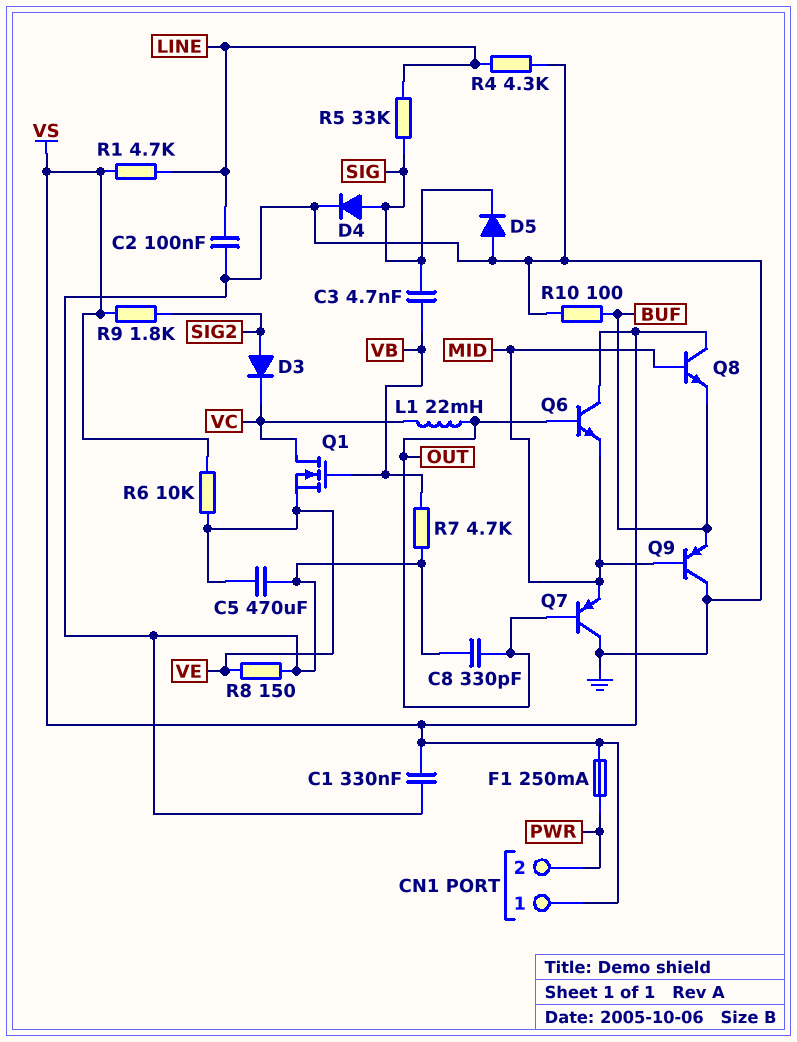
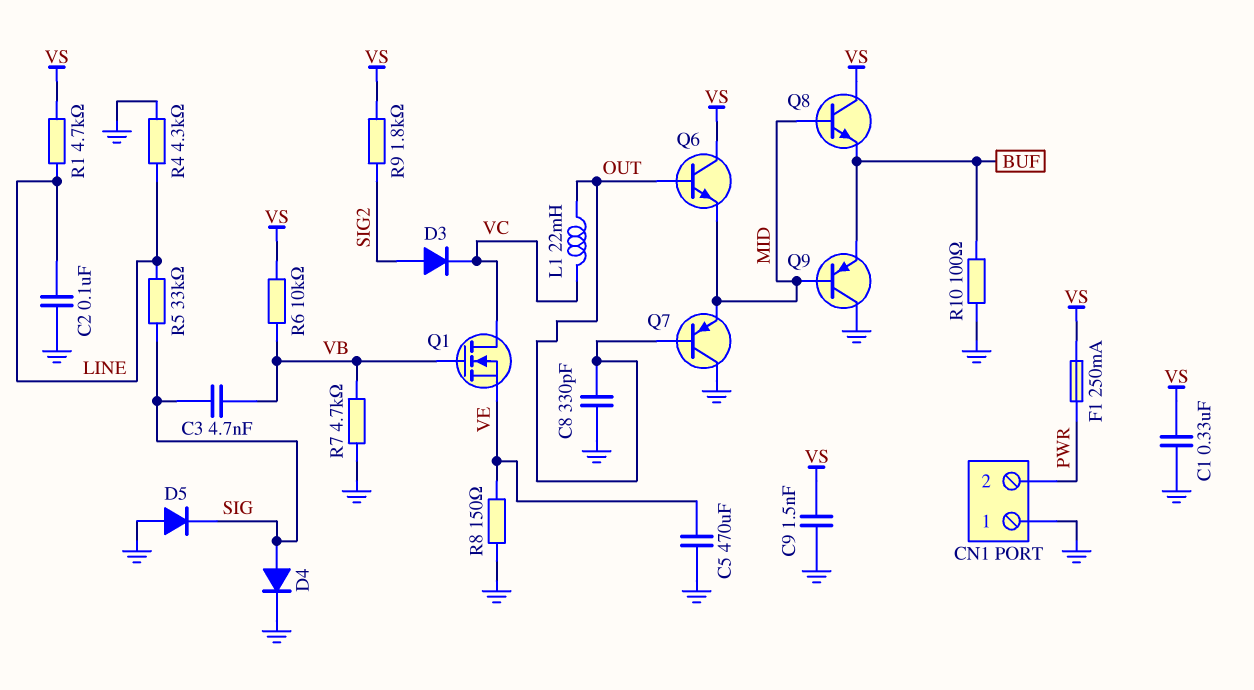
C9: none -> 1.5nF (GND, VS)
CN1 pin 1: VS -> GND
R6: 10k (VE, VS) -> 10k (VB, VS)

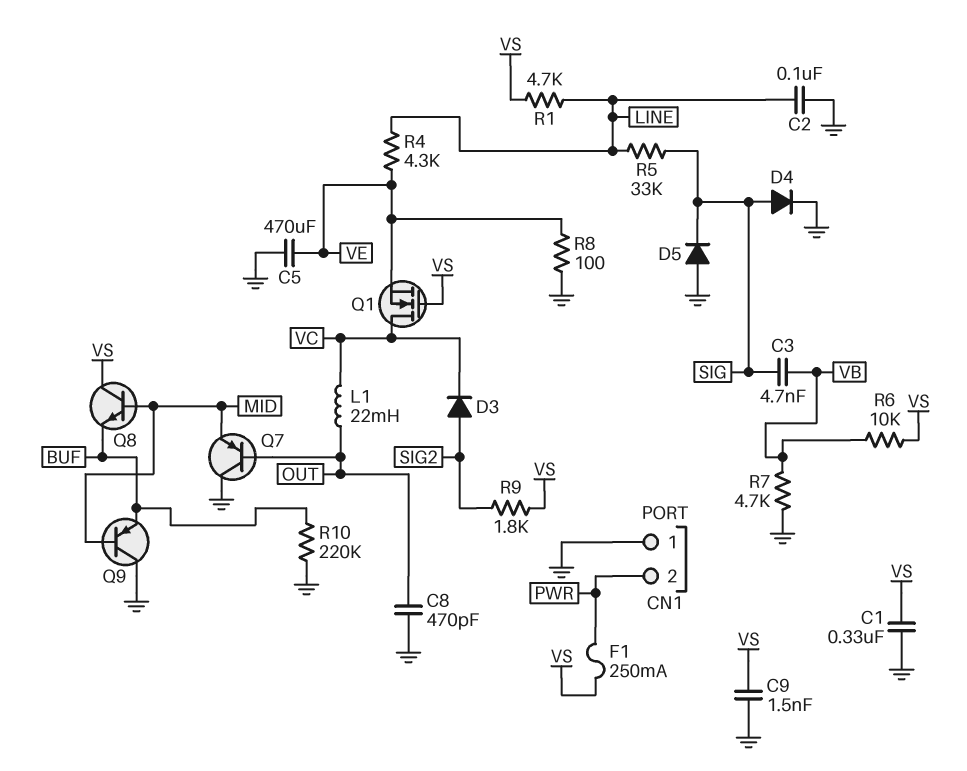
C8: 330pF (GND, OUT) -> 470pF (GND, OUT)
Q1: NMOS (G VB, D VC, S VE) -> NMOS (G VS, D VC, S VE)
Q6: NPN (B OUT, C VS, E MID) -> none
R4: 4.3k (GND, LINE) -> 4.3k (LINE, VE)
R8: 150 (GND, VE) -> 100 (GND, VE)
R10: 100 (BUF, GND) -> 220k (BUF, GND)

